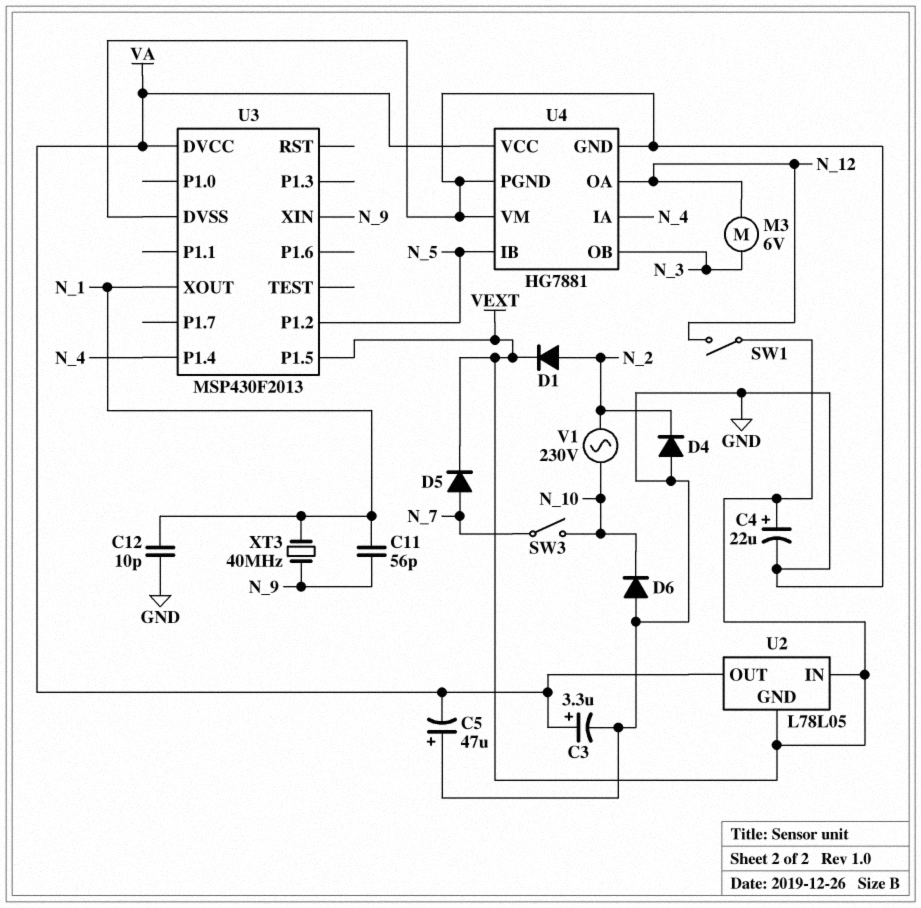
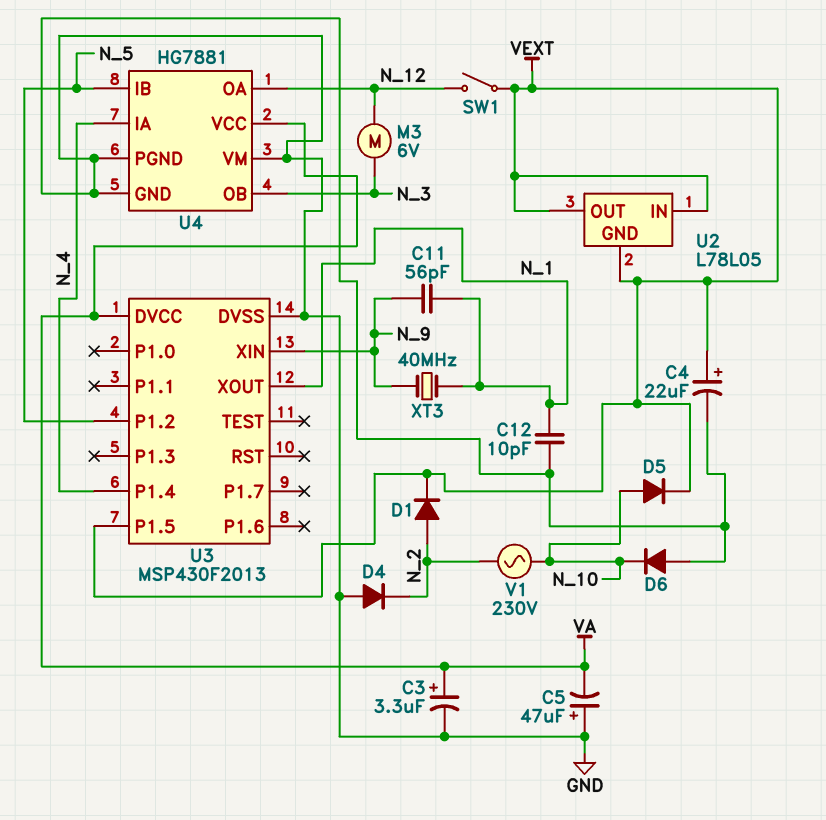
D5: diode (A N_7, K VEXT) -> diode (A N_10, K VEXT)
SW3: switch (N_7, N_10) -> none
U2 pin OUT: VA -> VEXT

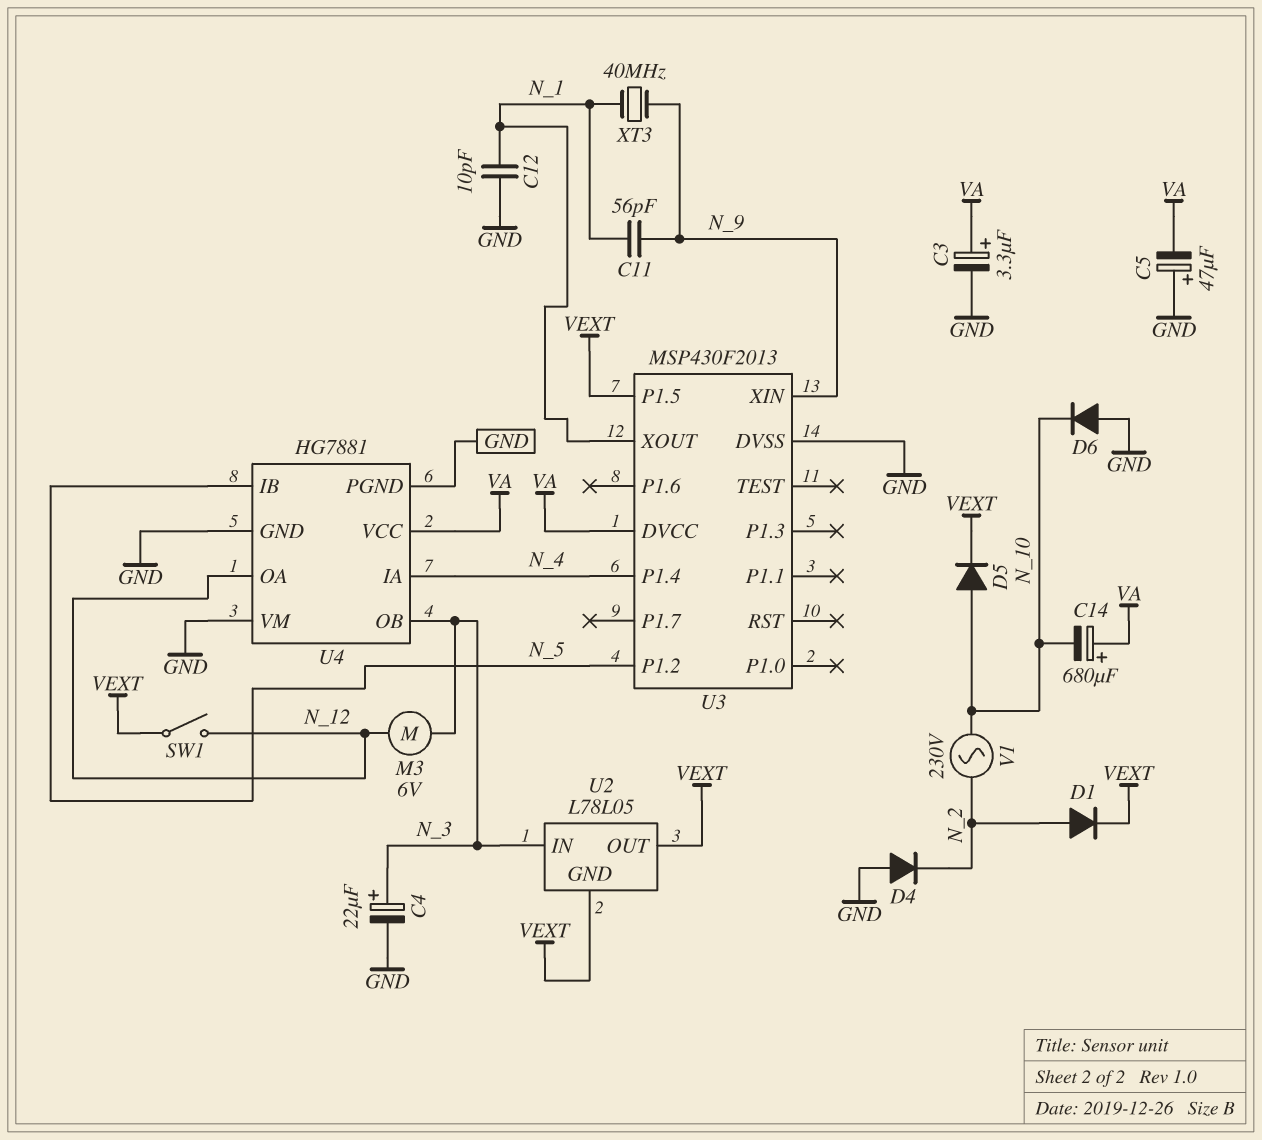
C4: 22uF (plus VEXT, minus GND) -> 22uF (plus N_3, minus GND)
C14: none -> 680uF (plus VA, minus N_10)
U2 pin IN: VEXT -> N_3

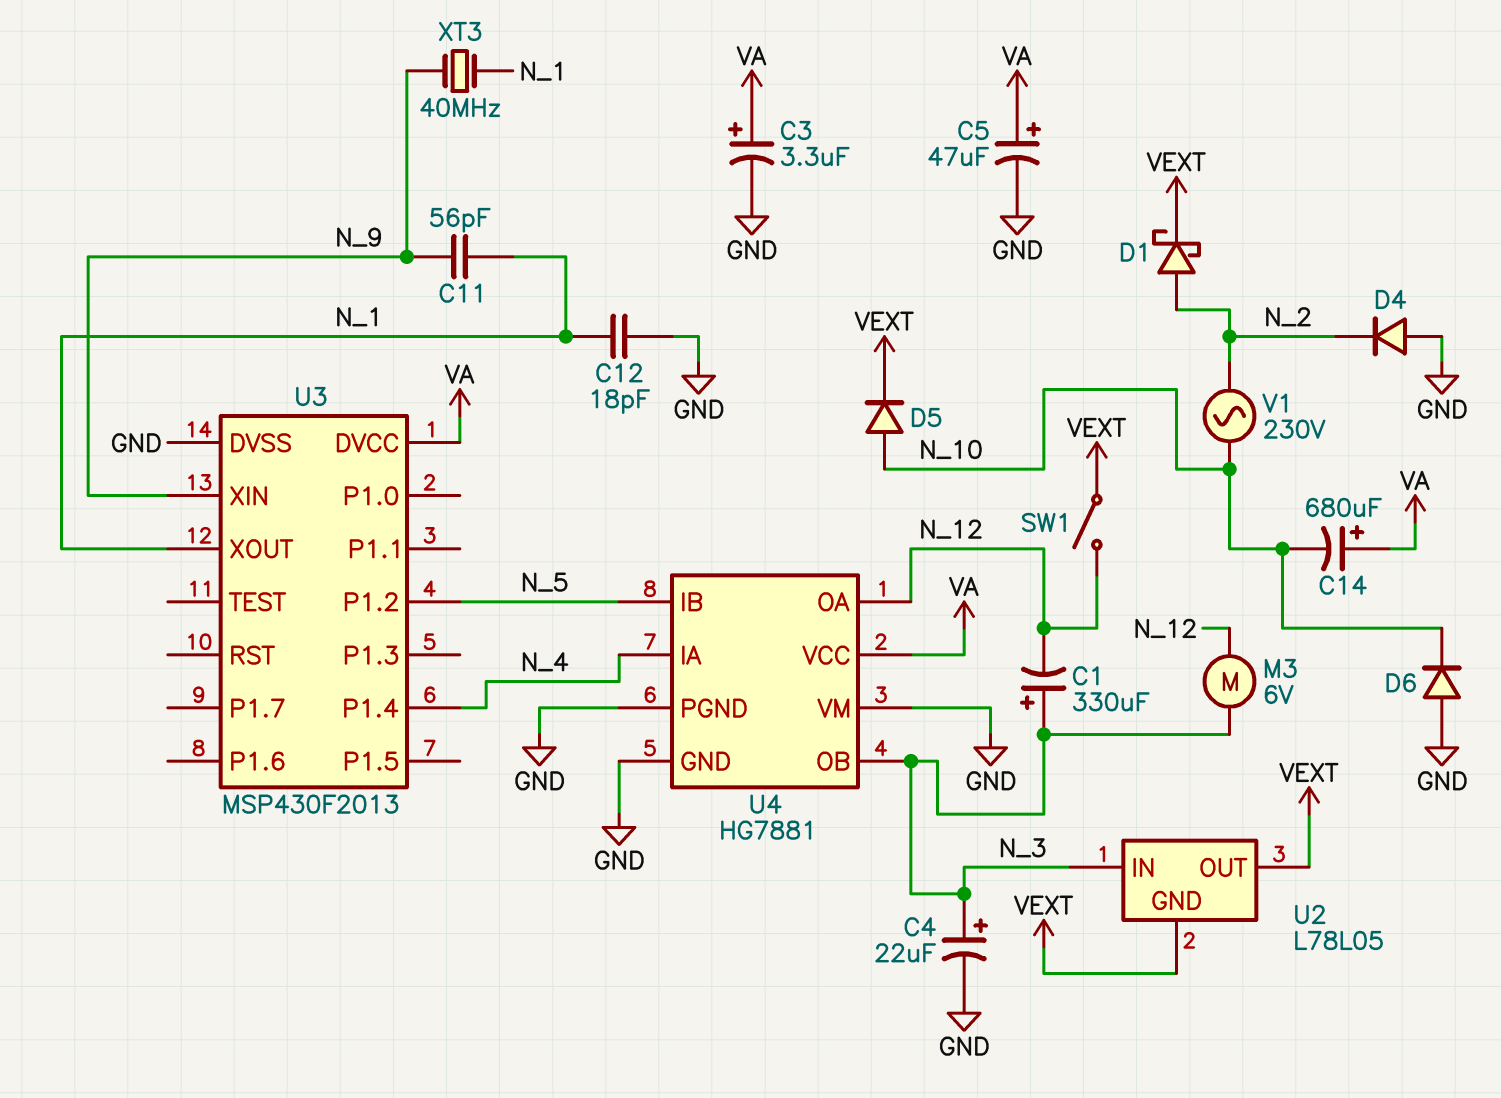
C1: none -> 330uF (plus N_3, minus N_12)
C5: 47uF (plus GND, minus VA) -> 47uF (plus VA, minus GND)
C12: 10pF (GND, N_1) -> 18pF (GND, N_1)
D1: diode (A N_2, K VEXT) -> schottky (A N_2, K VEXT)
U3 pin P1.5: VEXT -> none

